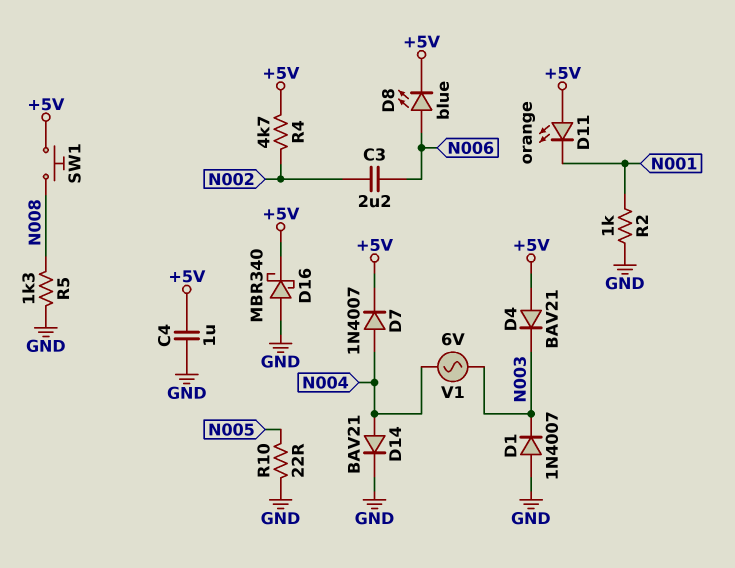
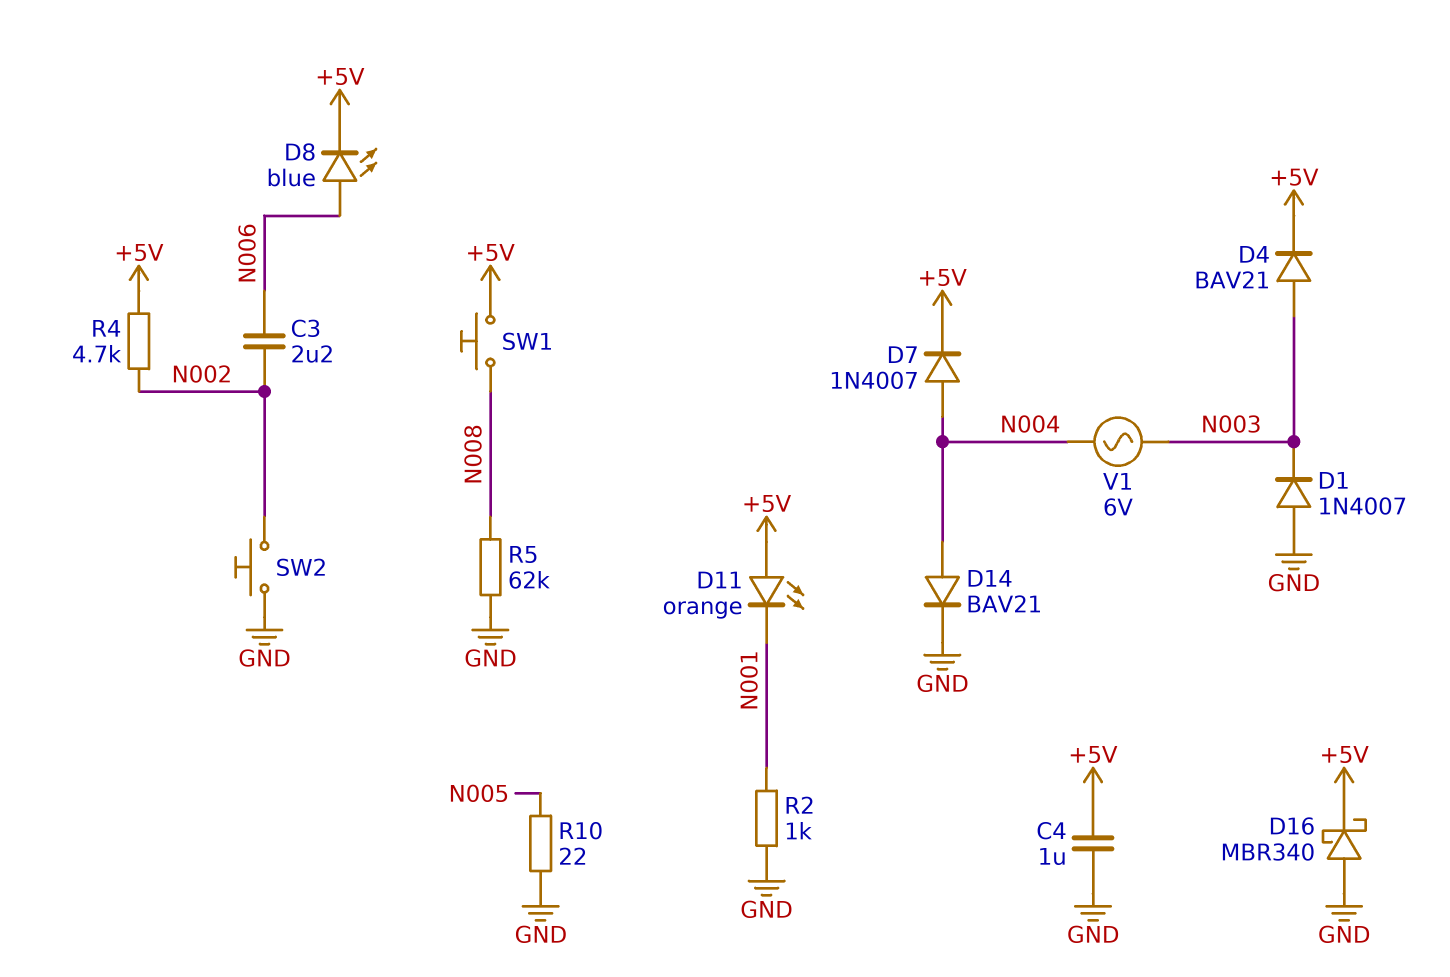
D4: diode BAV21 (A +5V, K N003) -> diode BAV21 (A N003, K +5V)
R5: 1.3k (GND, N008) -> 62k (GND, N008)
SW2: none -> button (GND, N002)

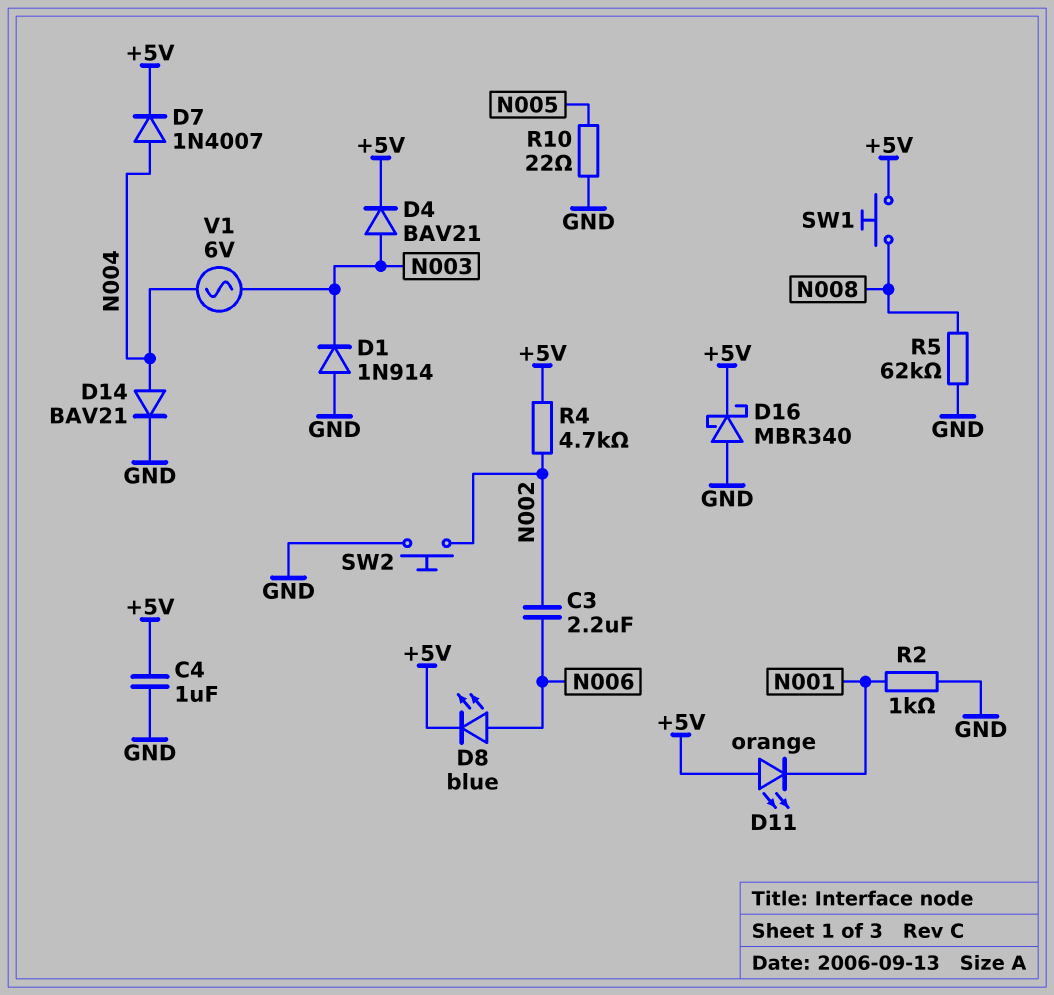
D1: diode 1N4007 (A GND, K N003) -> diode 1N914 (A GND, K N003)

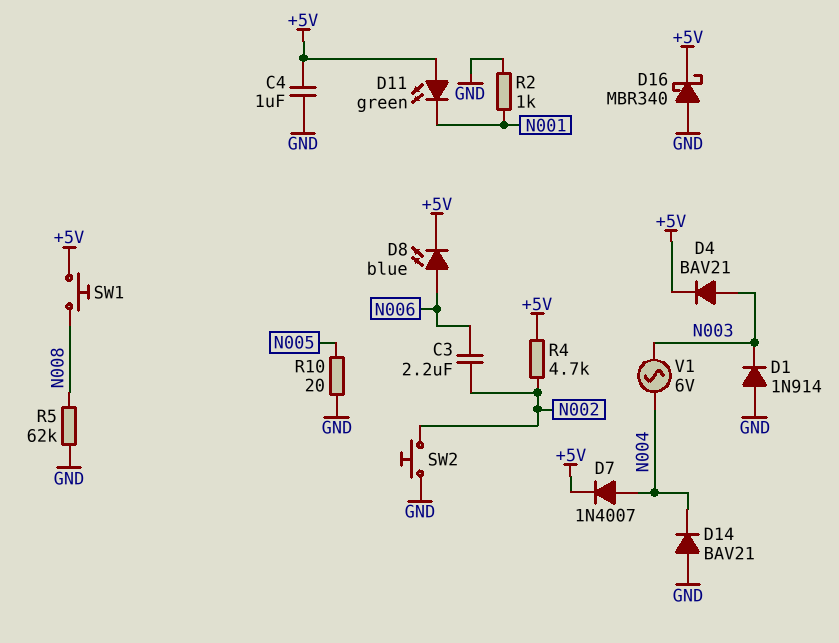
D11: LED orange (A +5V, K N001) -> LED green (A +5V, K N001)
D14: diode BAV21 (A N004, K GND) -> diode BAV21 (A GND, K N004)
R10: 22 (GND, N005) -> 20 (GND, N005)

